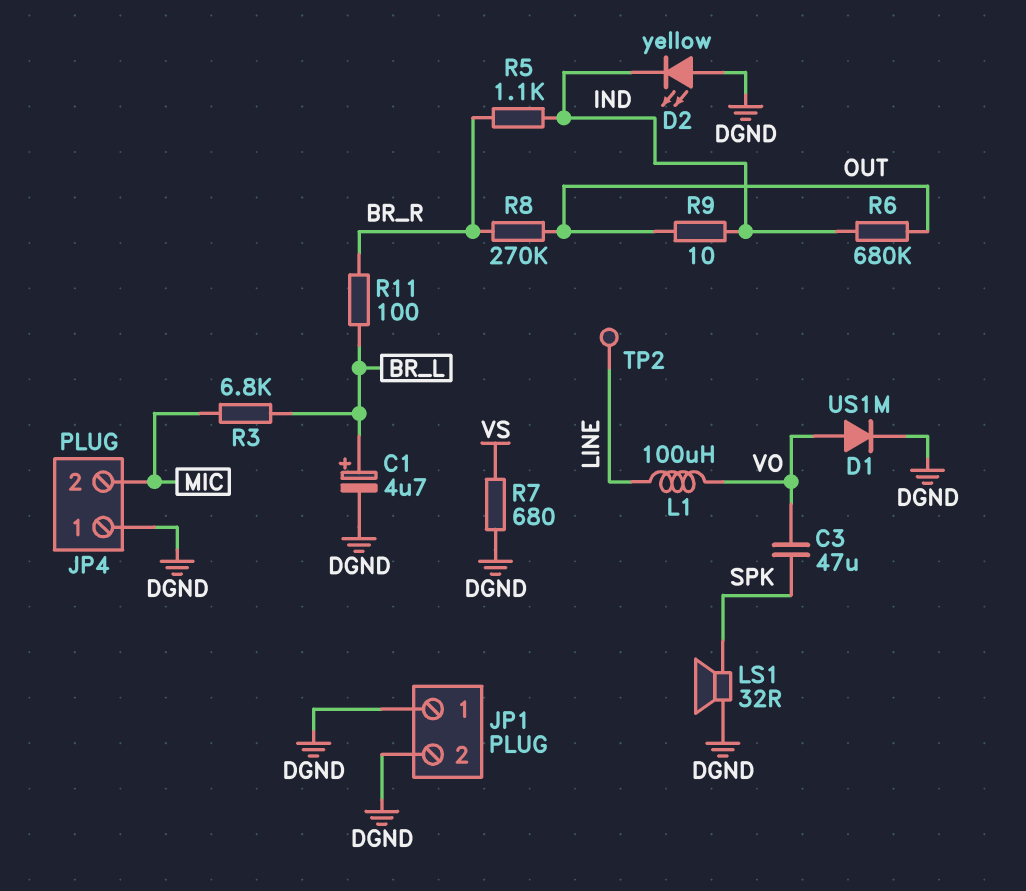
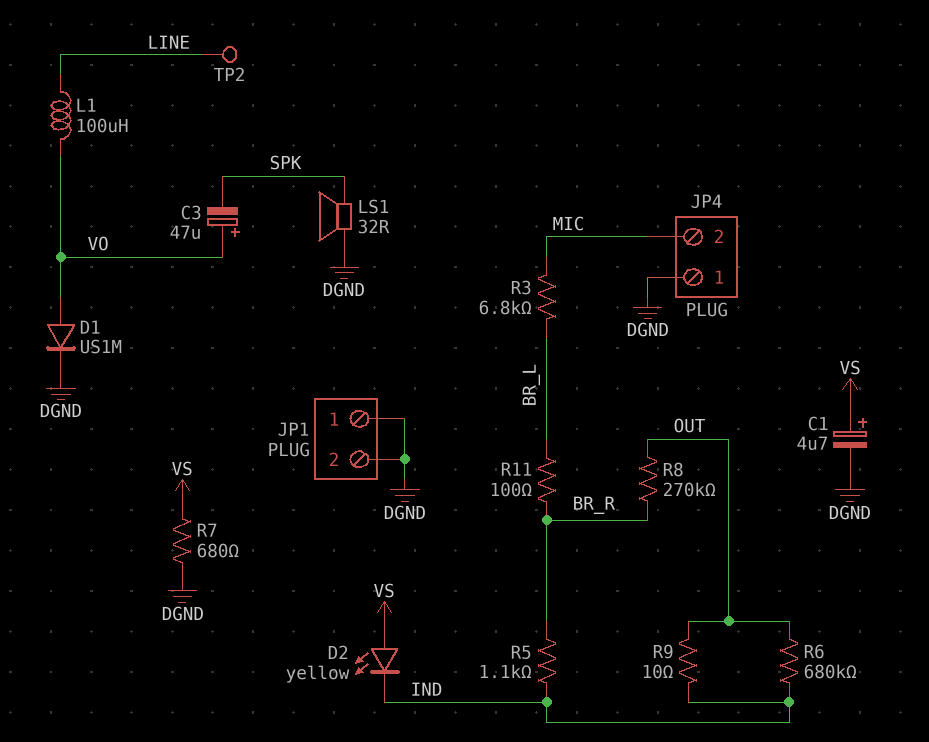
C1: 4.7uF (plus BR_L, minus DGND) -> 4.7uF (plus VS, minus DGND)
C3: 47uF (SPK, VO) -> 47uF (plus VO, minus SPK)
D2: LED yellow (A DGND, K IND) -> LED yellow (A VS, K IND)

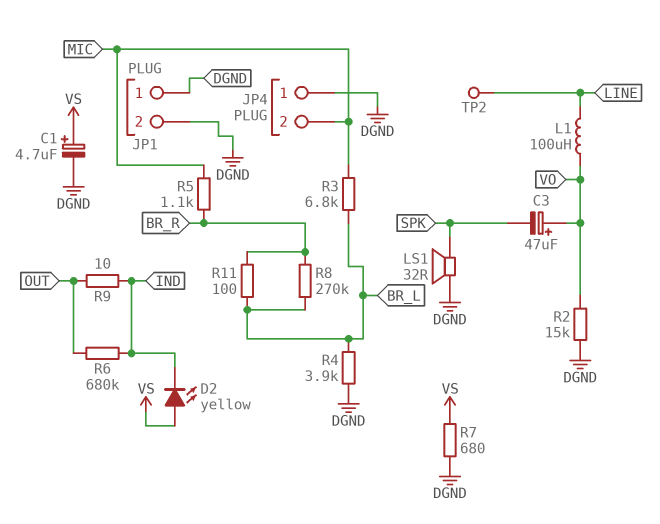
D1: diode US1M (A VO, K DGND) -> none
R2: none -> 15k (DGND, VO)
R4: none -> 3.9k (BR_L, DGND)
R5: 1.1k (BR_R, IND) -> 1.1k (BR_R, MIC)
R8: 270k (BR_R, OUT) -> 270k (BR_L, BR_R)

